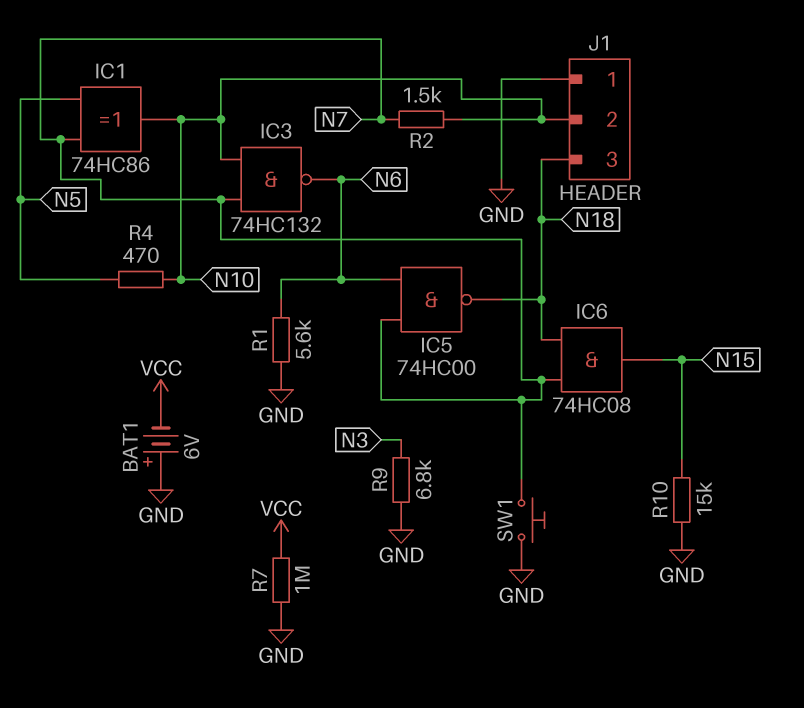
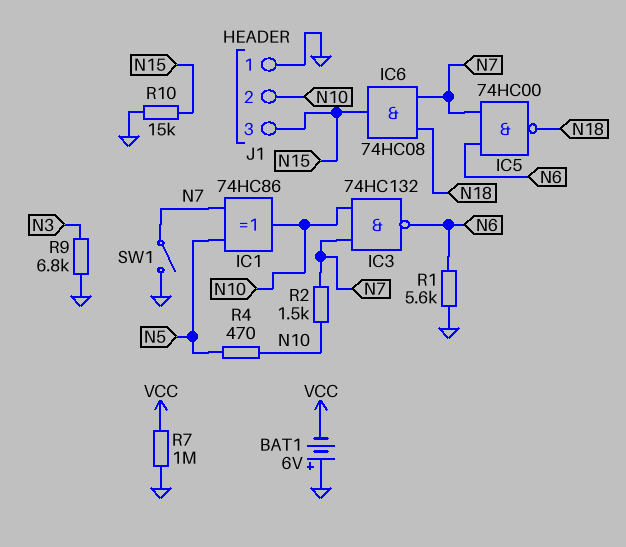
J1 pin 3: N18 -> N15
SW1: button (GND, N7) -> switch (GND, N7)

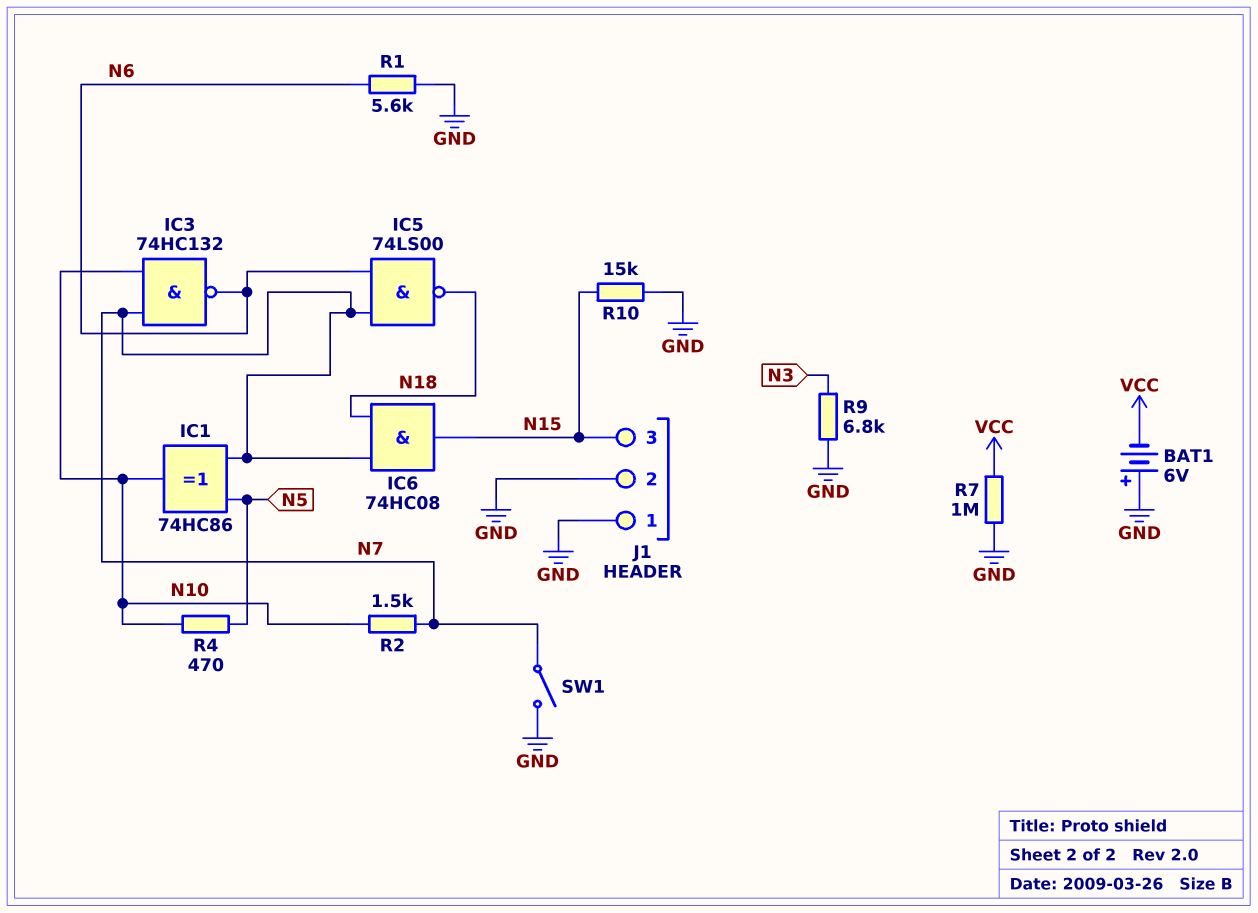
IC5: NAND 74HC00 (in N6, in N7, out N18) -> NAND 74LS00 (in N6, in N7, out N18)
J1 pin 2: N10 -> GND

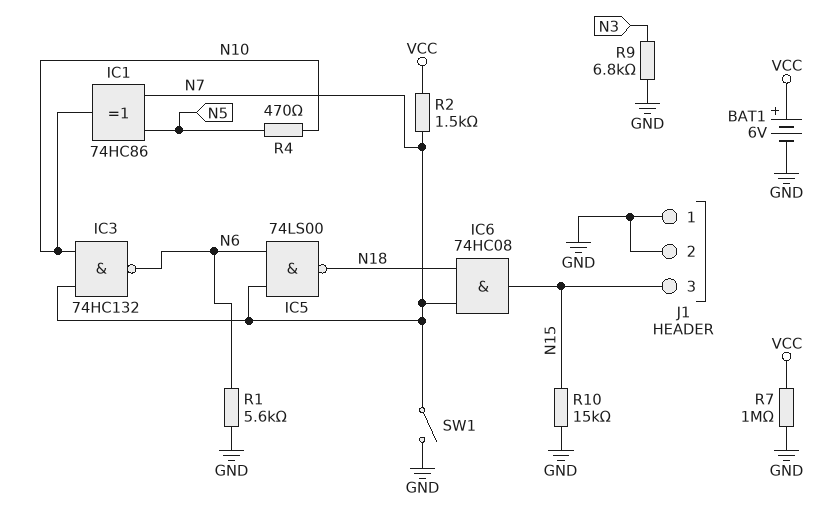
BAT1: 6V (plus GND, minus VCC) -> 6V (plus VCC, minus GND)
R2: 1.5k (N7, N10) -> 1.5k (N7, VCC)

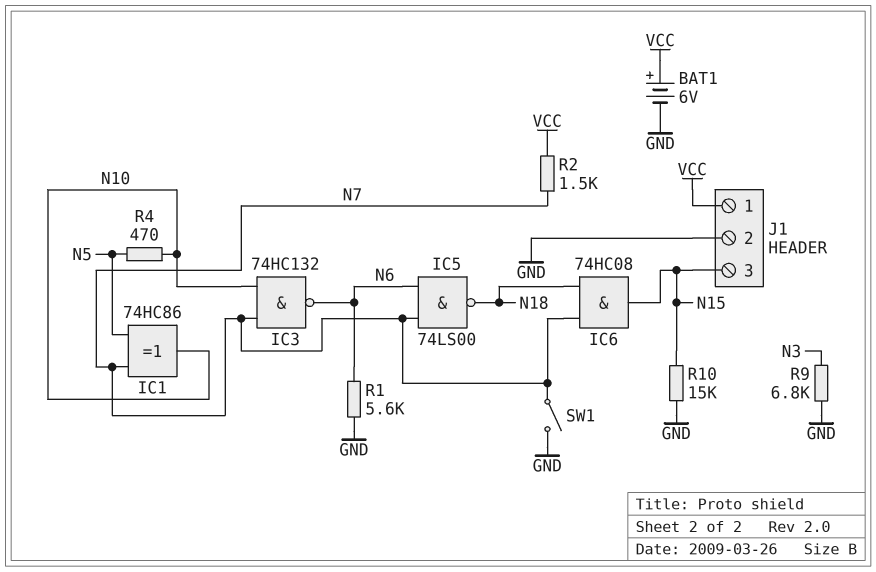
J1 pin 1: GND -> VCC
R7: 1M (GND, VCC) -> none

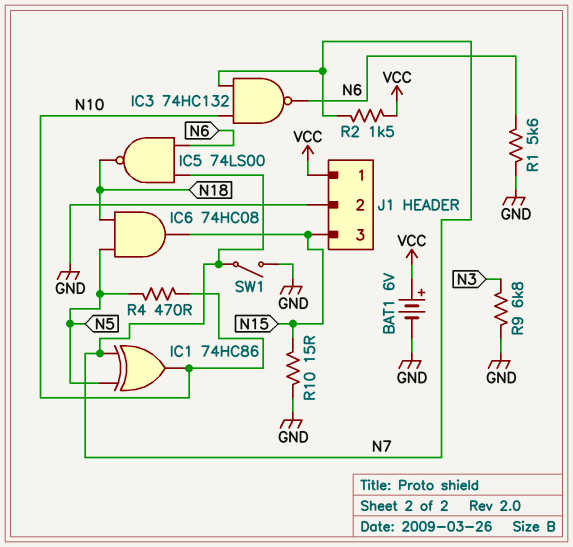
IC6: AND 74HC08 (in N7, in N18, out N15) -> AND 74HC08 (in N5, in N18, out N15)
R10: 15k (GND, N15) -> 15 (GND, N15)

